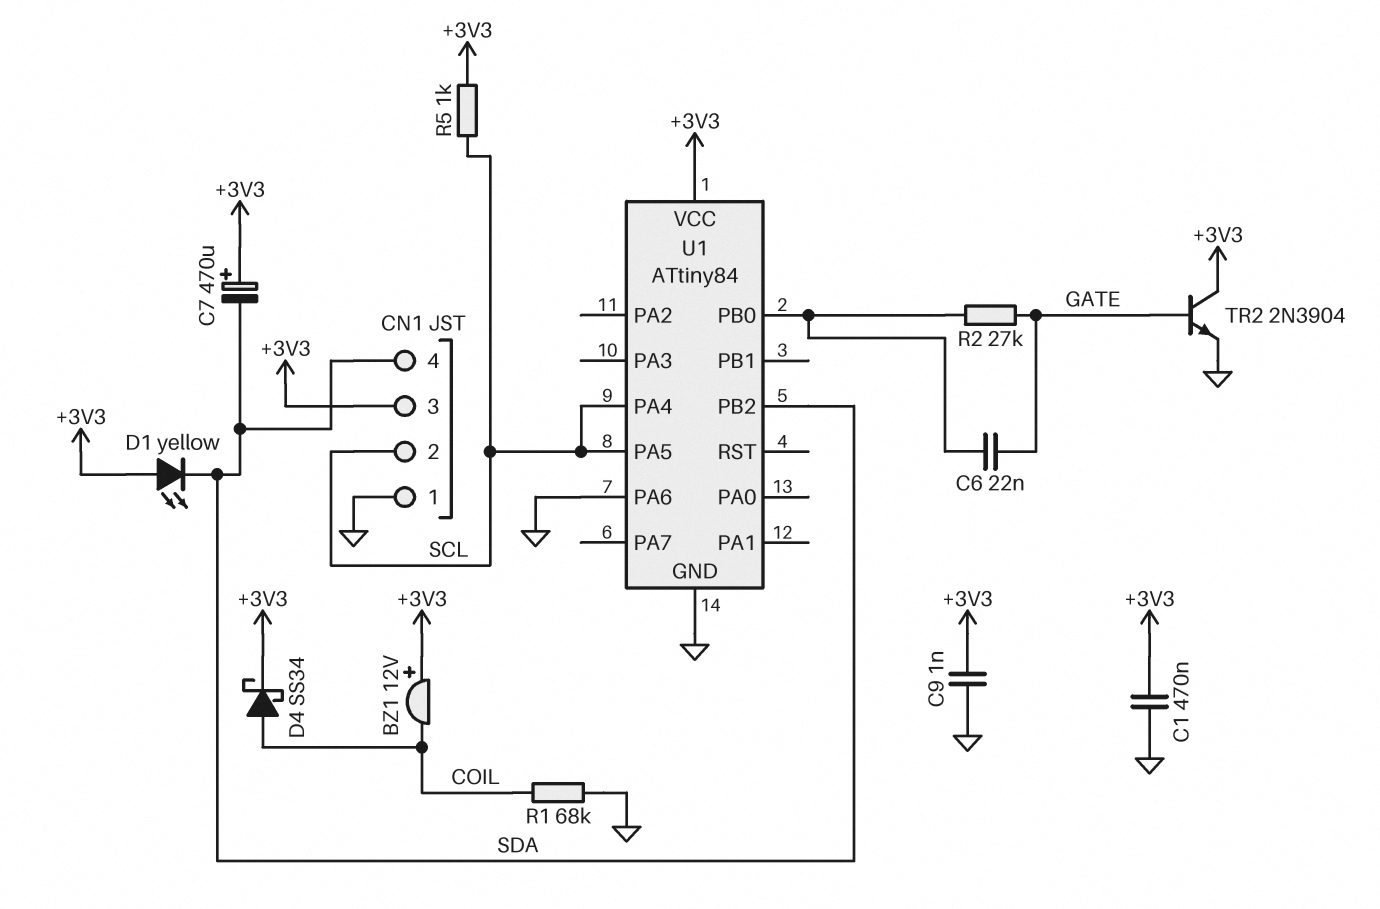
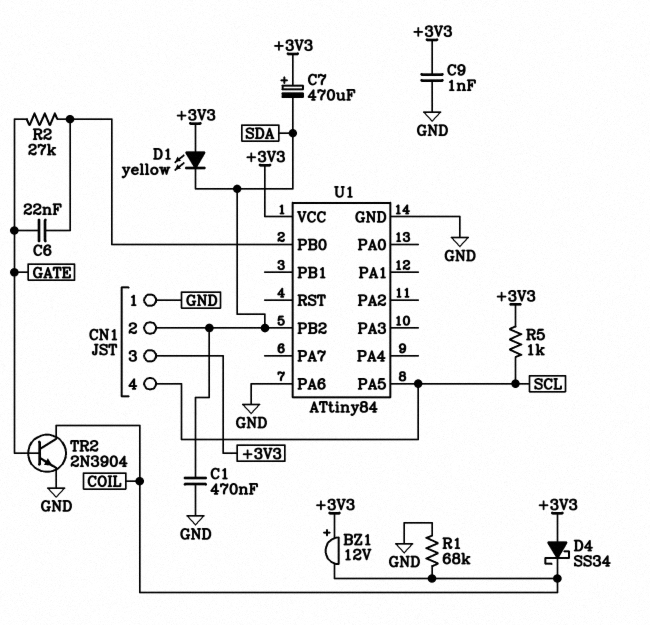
C1: 470nF (+3V3, GND) -> 470nF (GND, SDA)
CN1 pin 2: SCL -> SDA
CN1 pin 4: SDA -> SCL
D4: schottky SS34 (A COIL, K +3V3) -> schottky SS34 (A +3V3, K COIL)
TR2: NPN 2N3904 (B GATE, C +3V3, E GND) -> NPN 2N3904 (B GATE, C COIL, E GND)
U1 pin PA4: SCL -> none

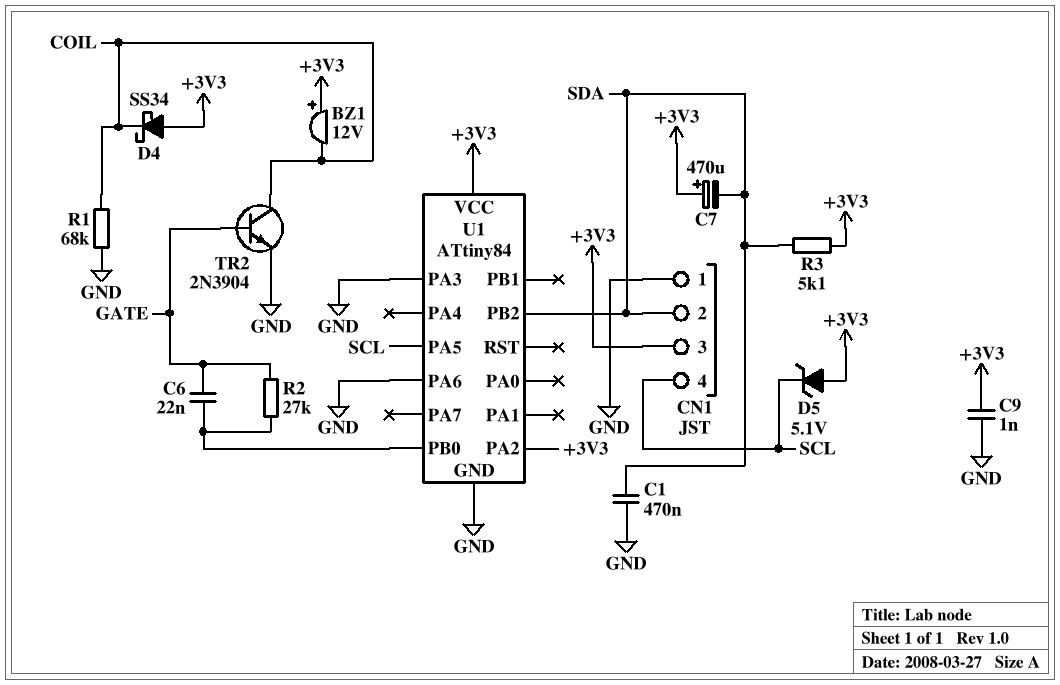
D1: LED yellow (A +3V3, K SDA) -> none
D5: none -> zener 5.1V (A +3V3, K SCL)
R3: none -> 5.1k (+3V3, SDA)
R5: 1k (+3V3, SCL) -> none
U1 pin PA2: none -> +3V3
U1 pin PA3: none -> GND

